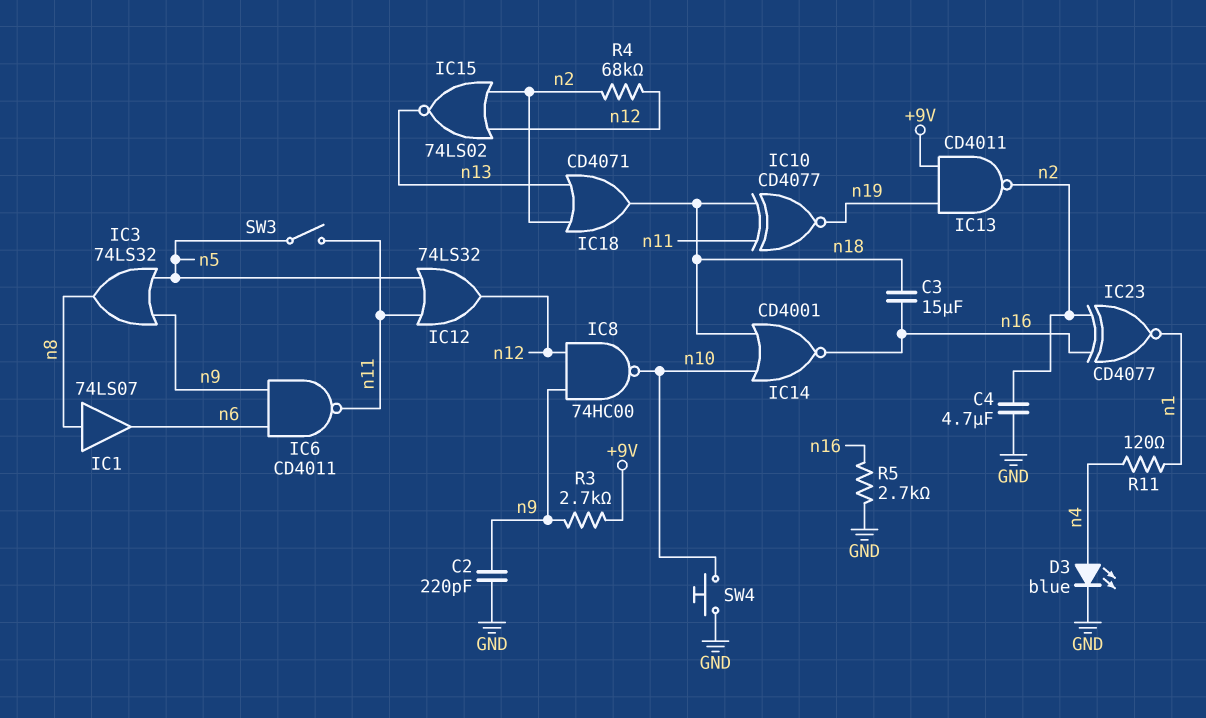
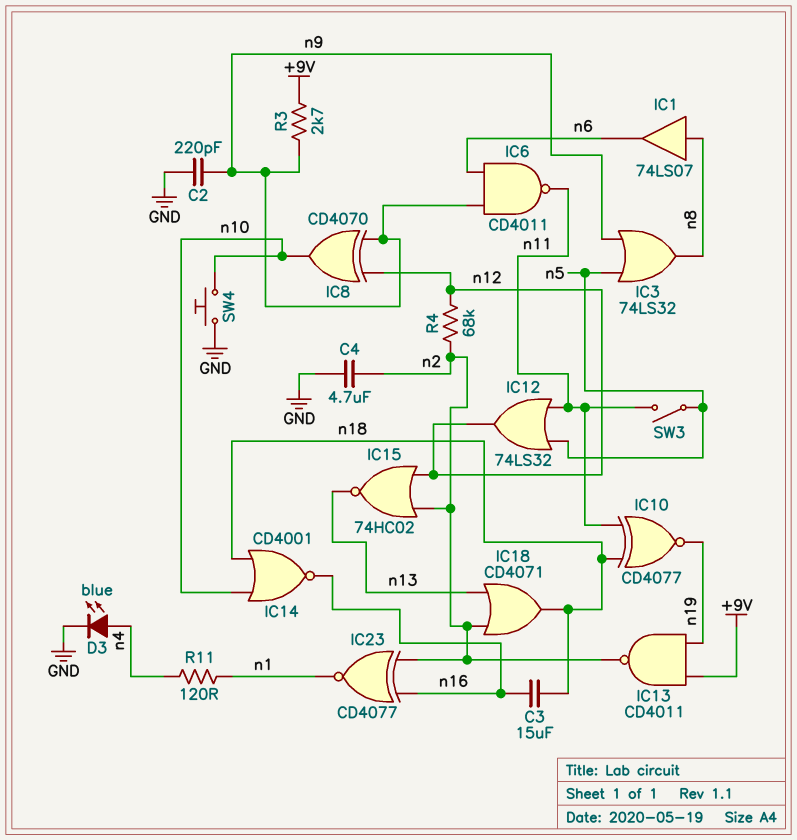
IC8: NAND 74HC00 (in n9, in n12, out n10) -> XOR CD4070 (in n9, in n12, out n10)
IC15: NOR 74LS02 (in n2, in n12, out n13) -> NOR 74HC02 (in n2, in n12, out n13)
R5: 2.7k (GND, n16) -> none

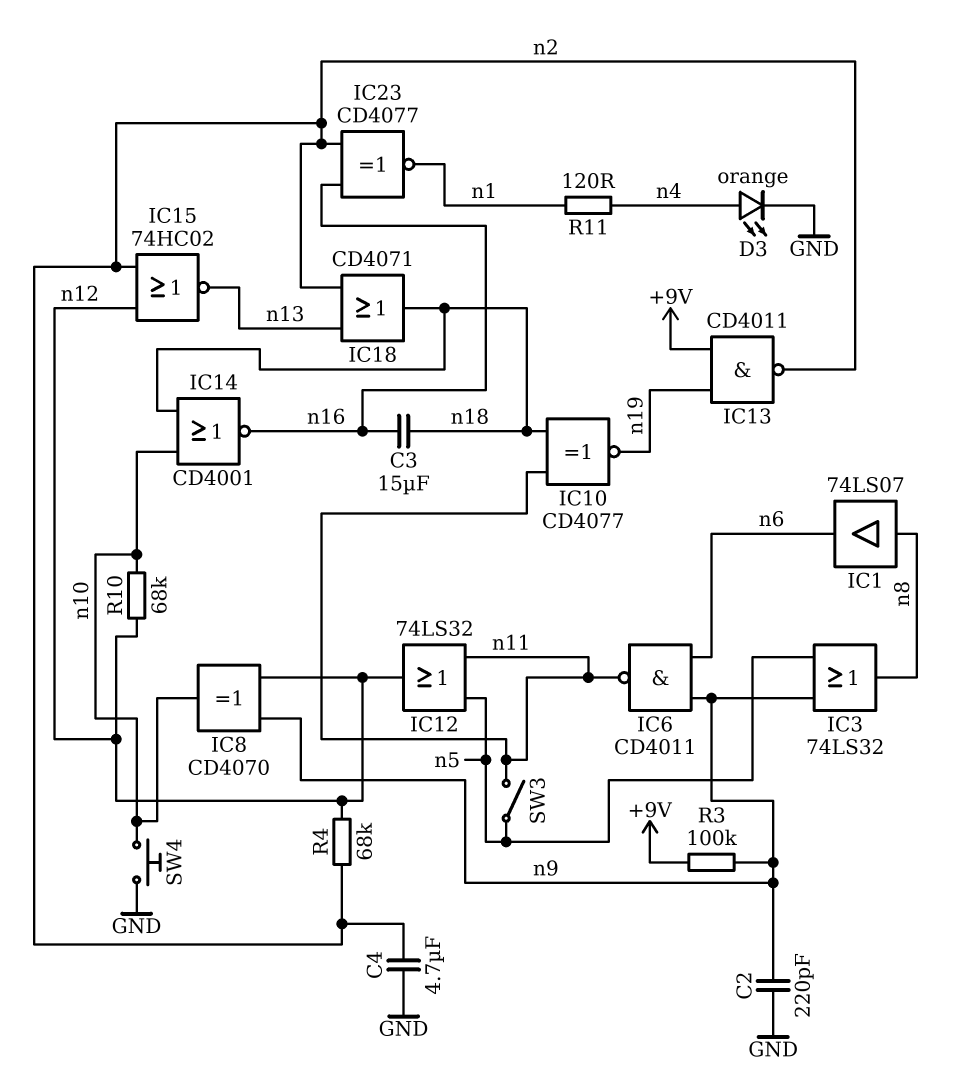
D3: LED blue (A n4, K GND) -> LED orange (A n4, K GND)
R3: 2.7k (+9V, n9) -> 100k (+9V, n9)
R10: none -> 68k (n10, n12)

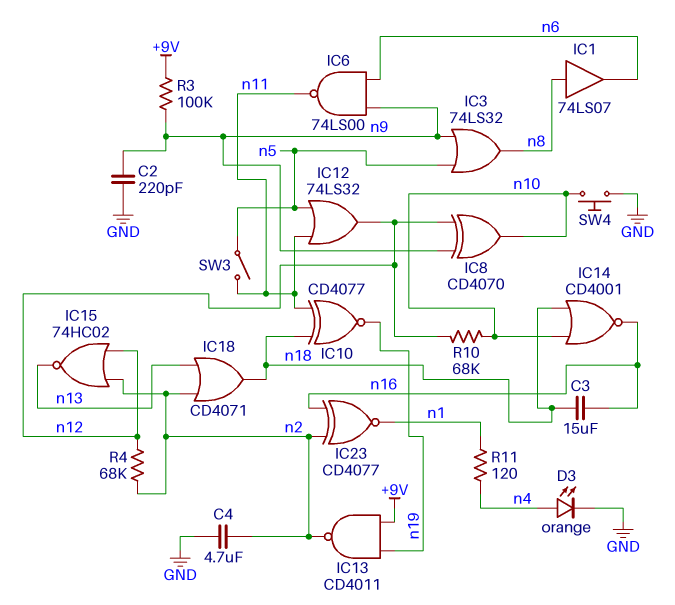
IC6: NAND CD4011 (in n6, in n9, out n11) -> NAND 74LS00 (in n6, in n9, out n11)

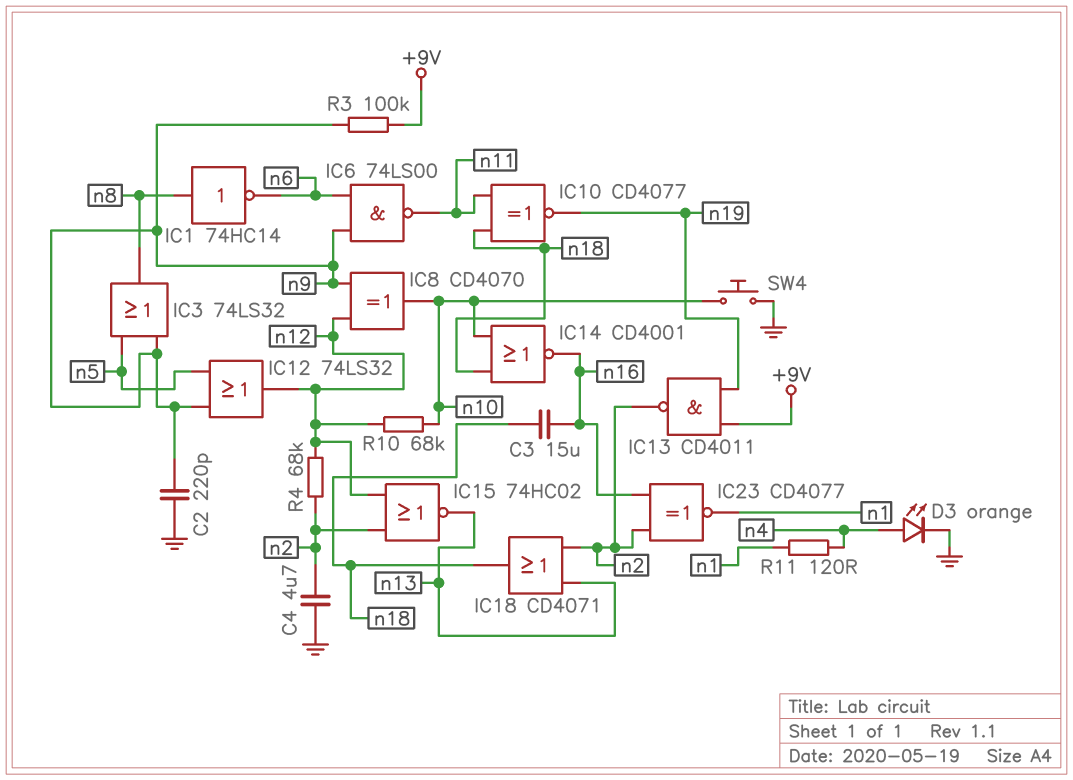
IC1: buffer 74LS07 (in n8, out n6) -> NOT 74HC14 (in n8, out n6)
IC12: OR 74LS32 (in n5, in n11, out n12) -> OR 74LS32 (in n5, in n9, out n12)
SW3: switch (n5, n11) -> none

